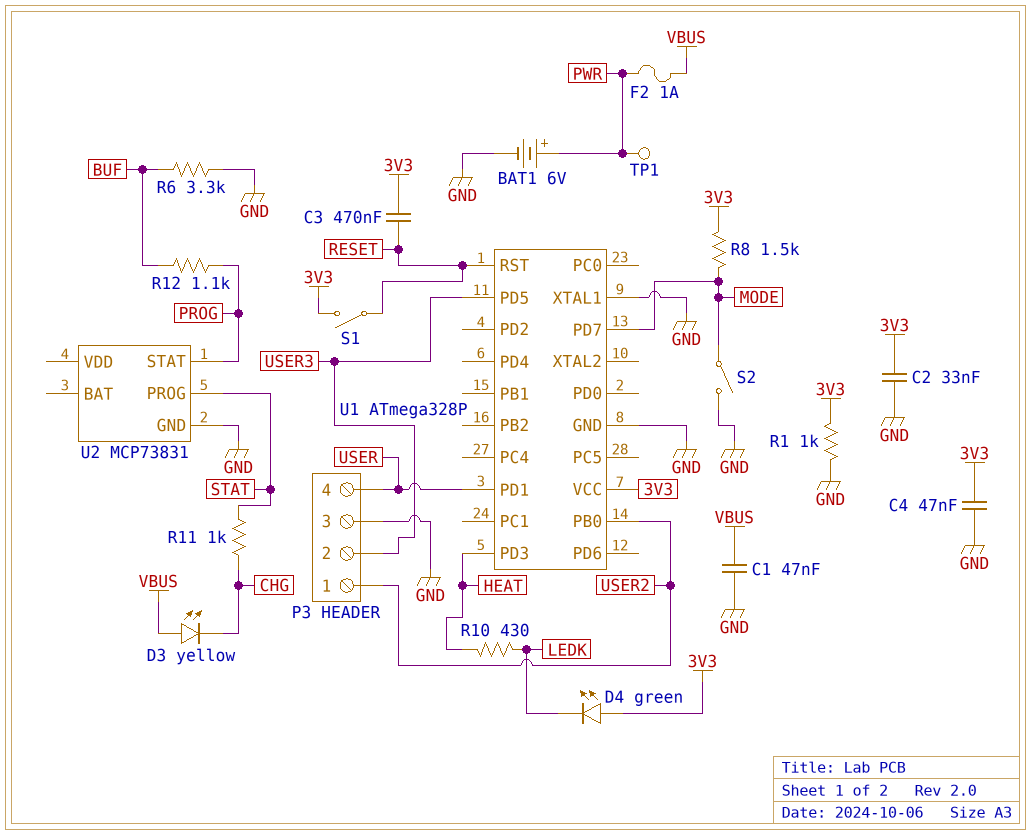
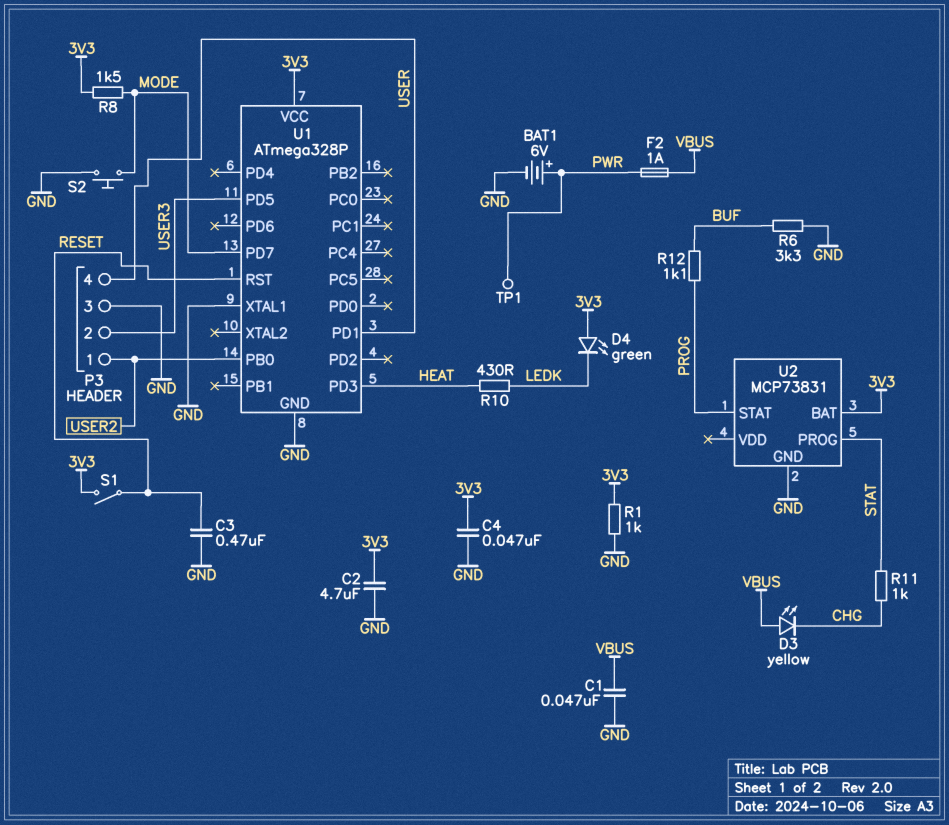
C2: 33nF (3V3, GND) -> 4.7uF (3V3, GND)
C3: 470nF (3V3, RESET) -> 470nF (GND, RESET)
S2: switch (GND, MODE) -> button (GND, MODE)
U2 pin BAT: none -> 3V3

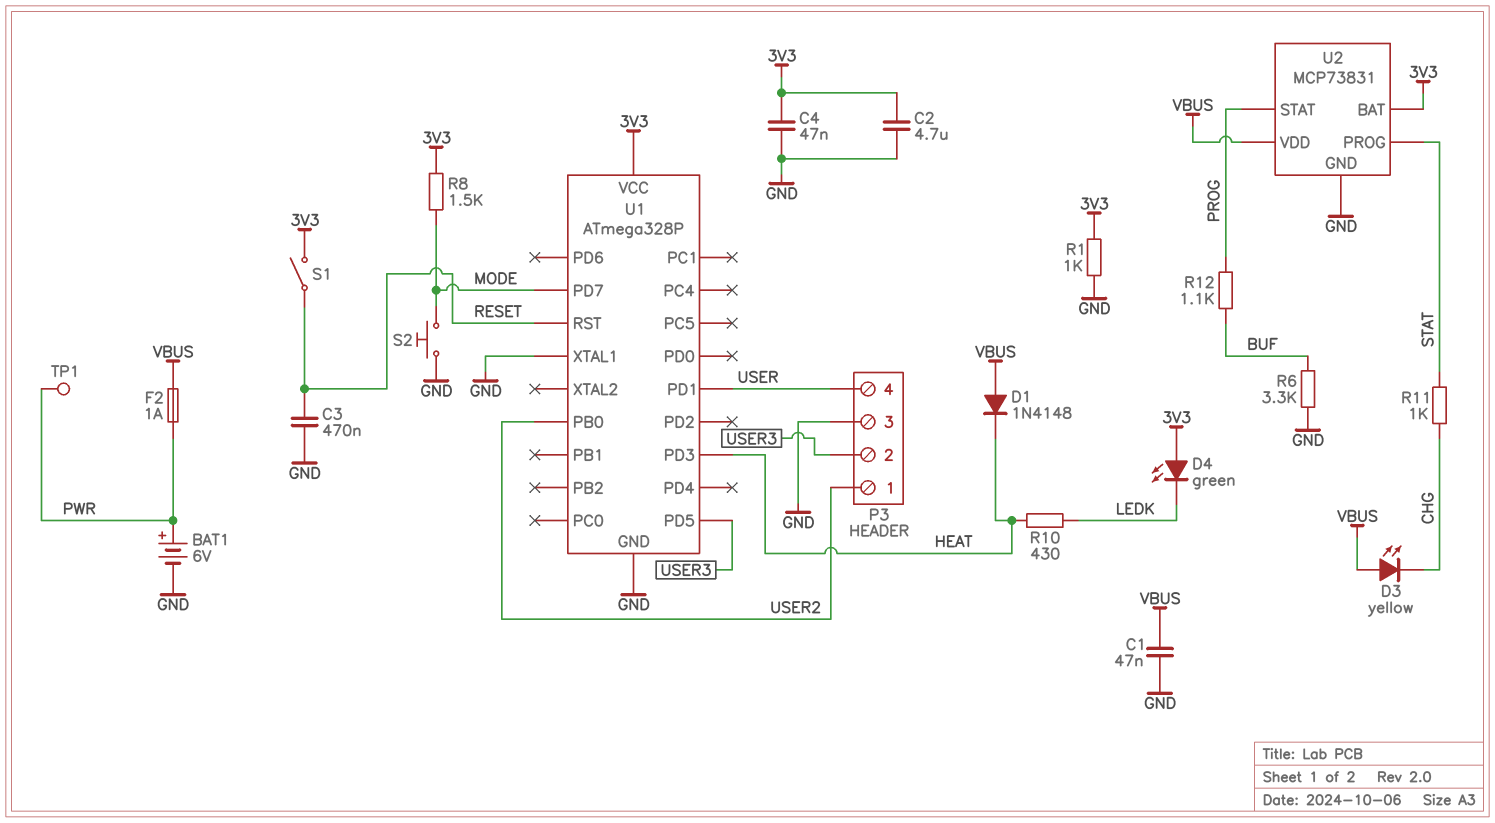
D1: none -> diode 1N4148 (A VBUS, K HEAT)
U2 pin VDD: none -> VBUS

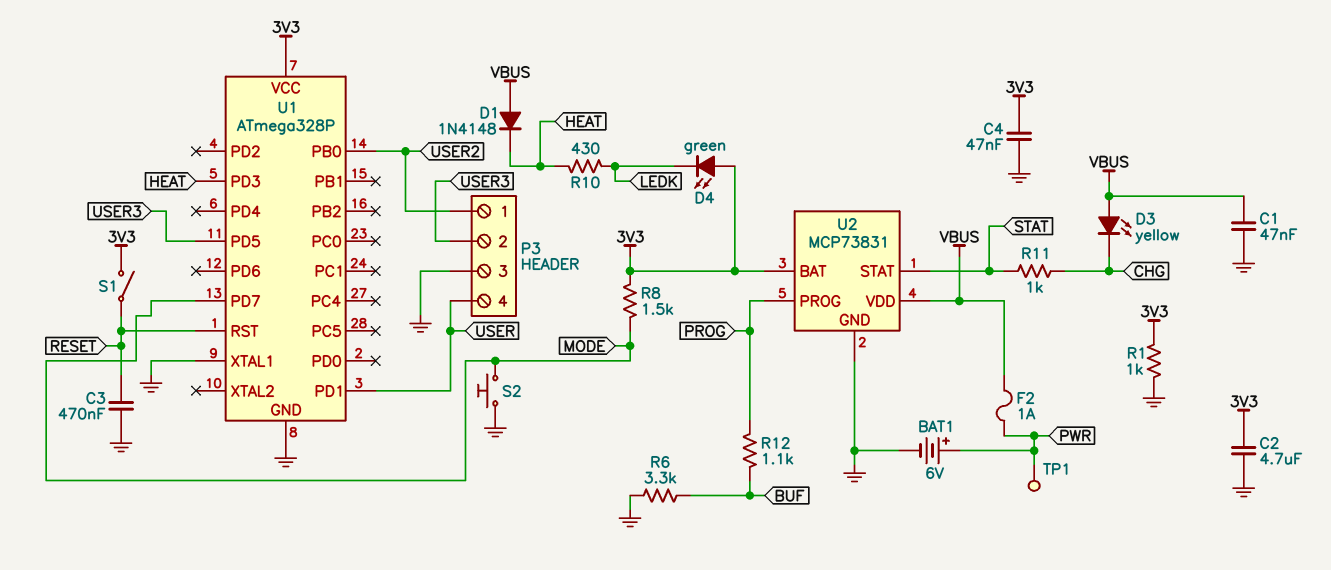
U2 pin PROG: STAT -> PROG
U2 pin STAT: PROG -> STAT

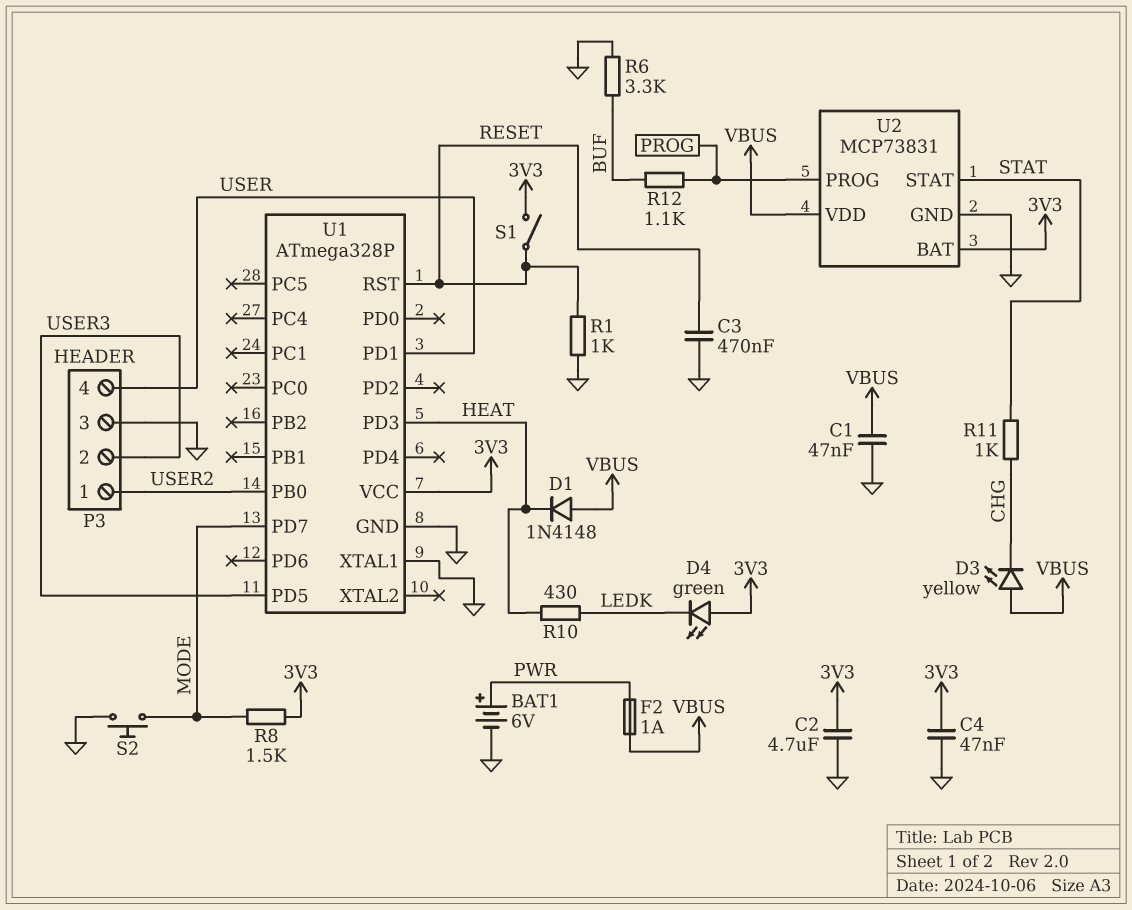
R1: 1k (3V3, GND) -> 1k (GND, RESET)
TP1: test point (PWR) -> none

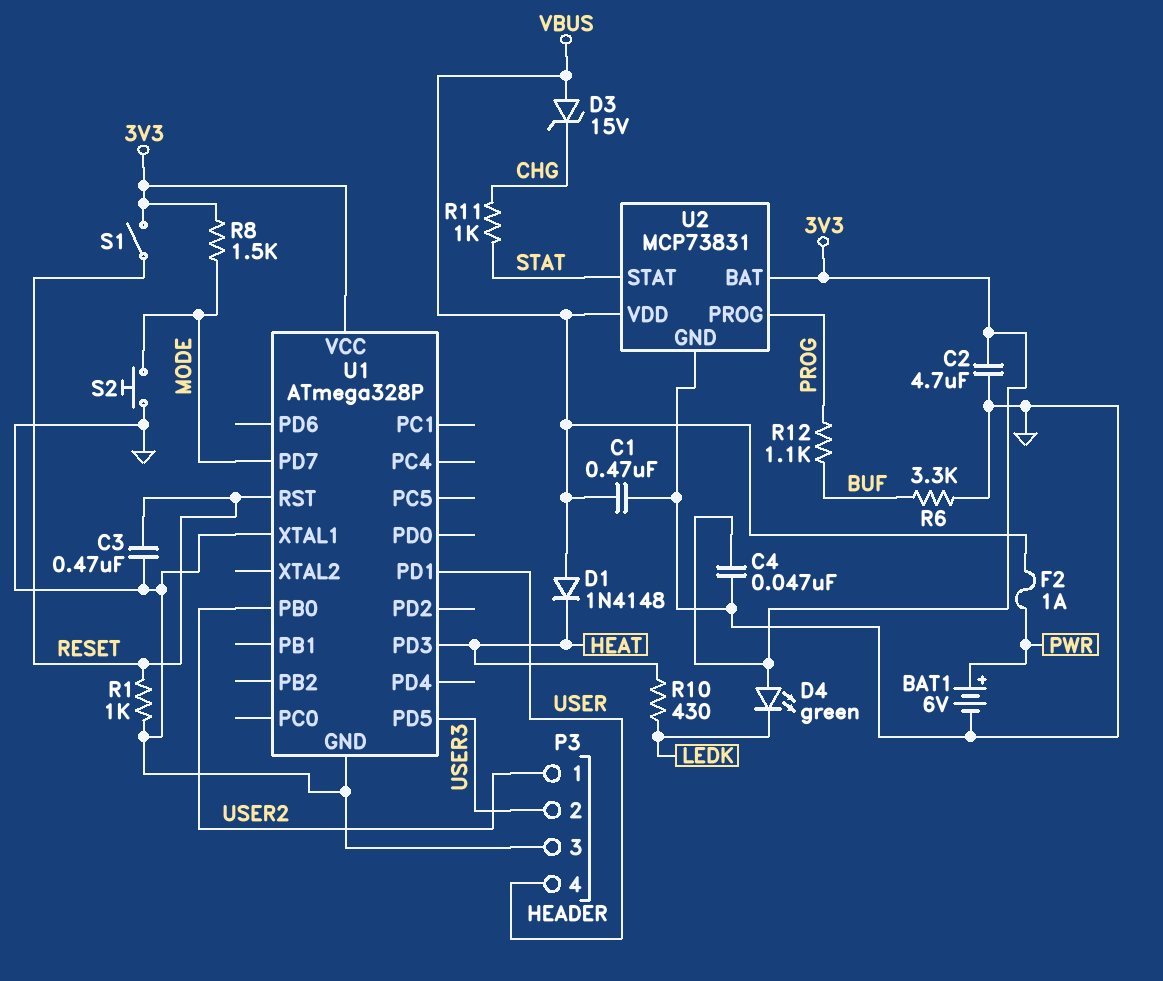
C1: 47nF (GND, VBUS) -> 470nF (GND, VBUS)
D3: LED yellow (A VBUS, K CHG) -> zener 15V (A VBUS, K CHG)

